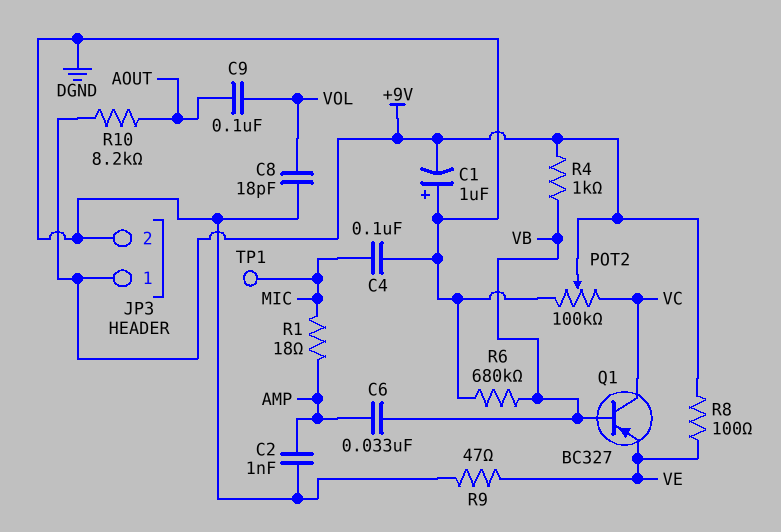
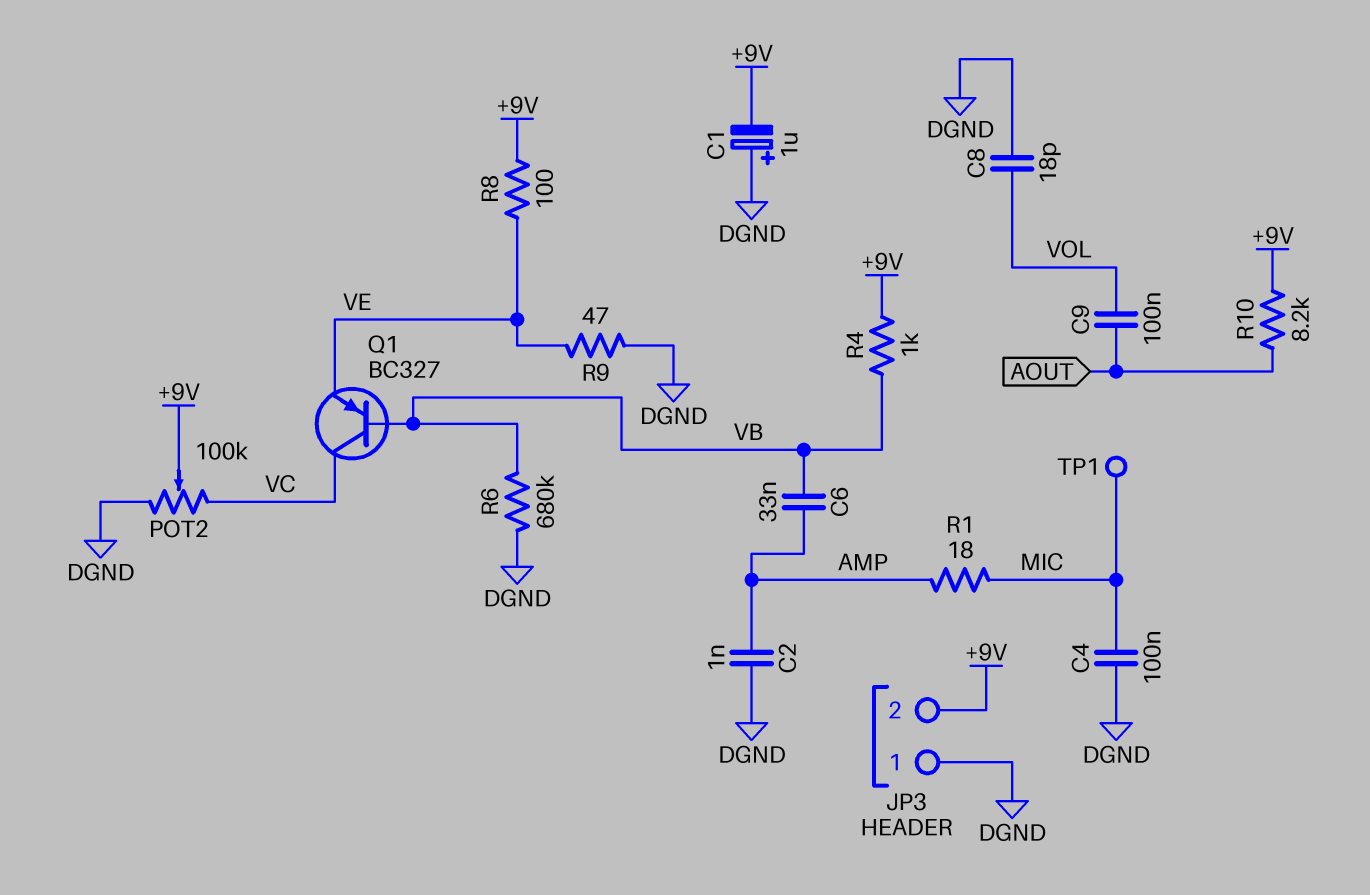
JP3 pin 1: +9V -> DGND
JP3 pin 2: DGND -> +9V

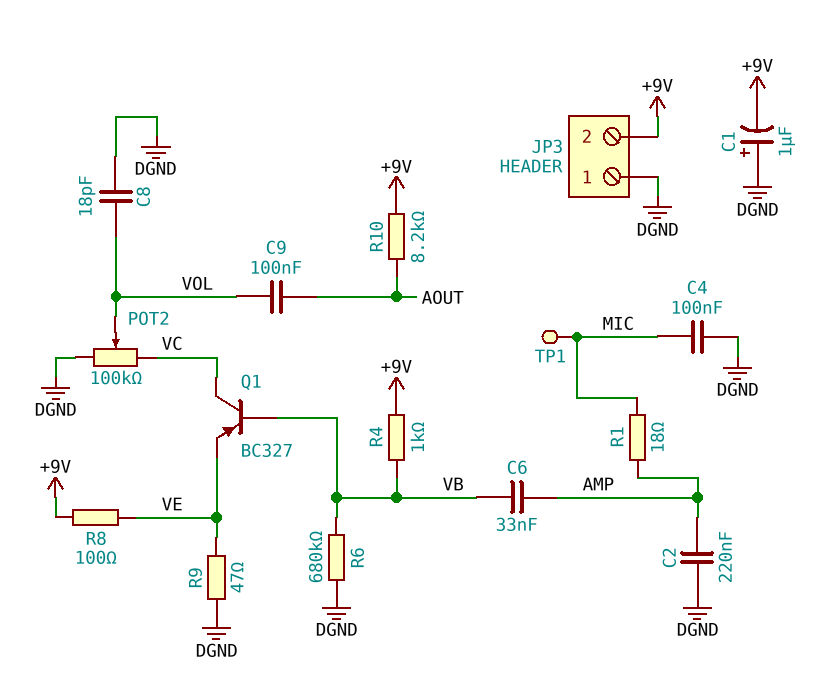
C2: 1nF (AMP, DGND) -> 220nF (AMP, DGND)
POT2: 100k (DGND, VC, wiper +9V) -> 100k (DGND, VC, wiper VOL)

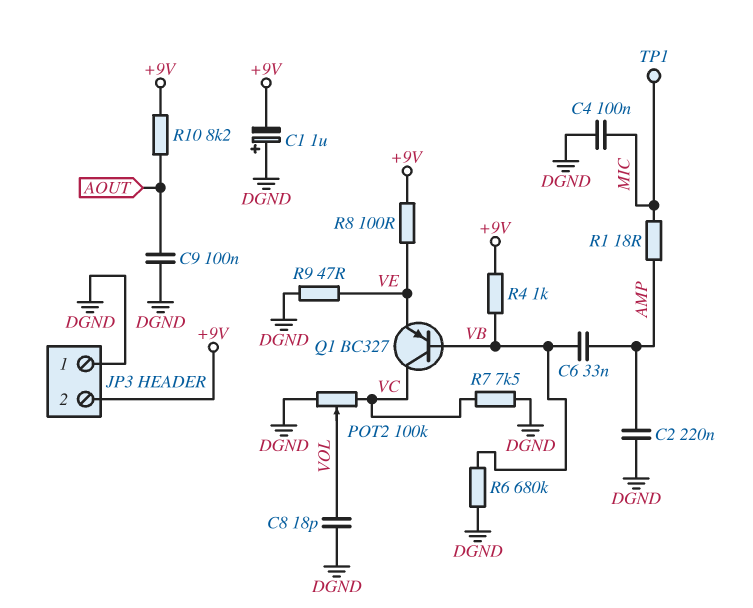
C9: 100nF (AOUT, VOL) -> 100nF (AOUT, DGND)
R7: none -> 7.5k (DGND, VC)

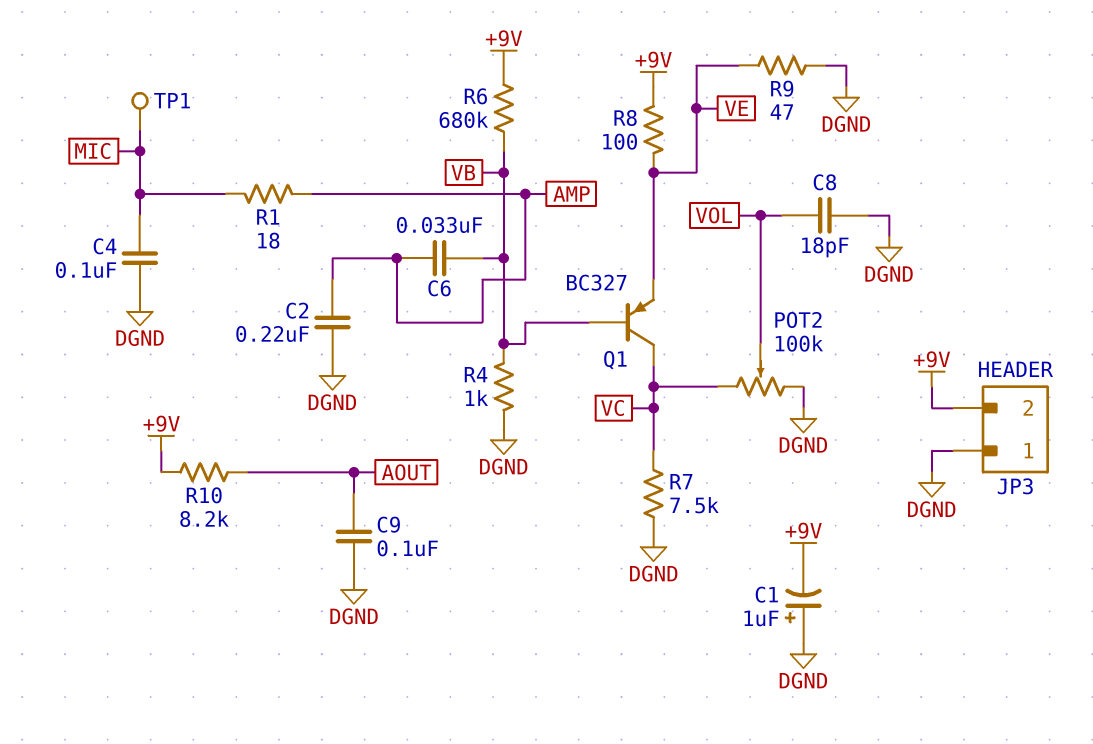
R4: 1k (+9V, VB) -> 1k (DGND, VB)
R6: 680k (DGND, VB) -> 680k (+9V, VB)

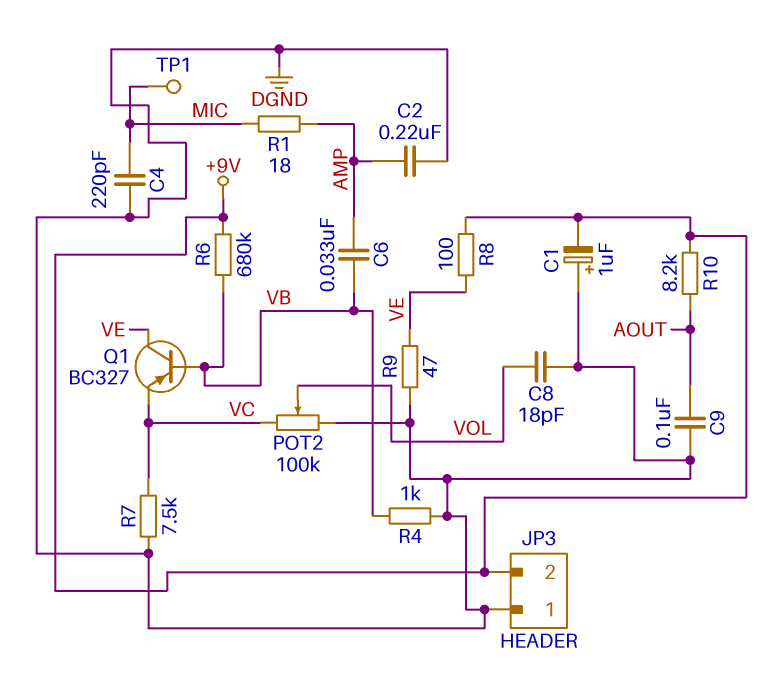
C4: 100nF (DGND, MIC) -> 220pF (DGND, MIC)
Q1: PNP BC327 (B VB, C VC, E VE) -> PNP BC327 (B VB, C VE, E VC)

